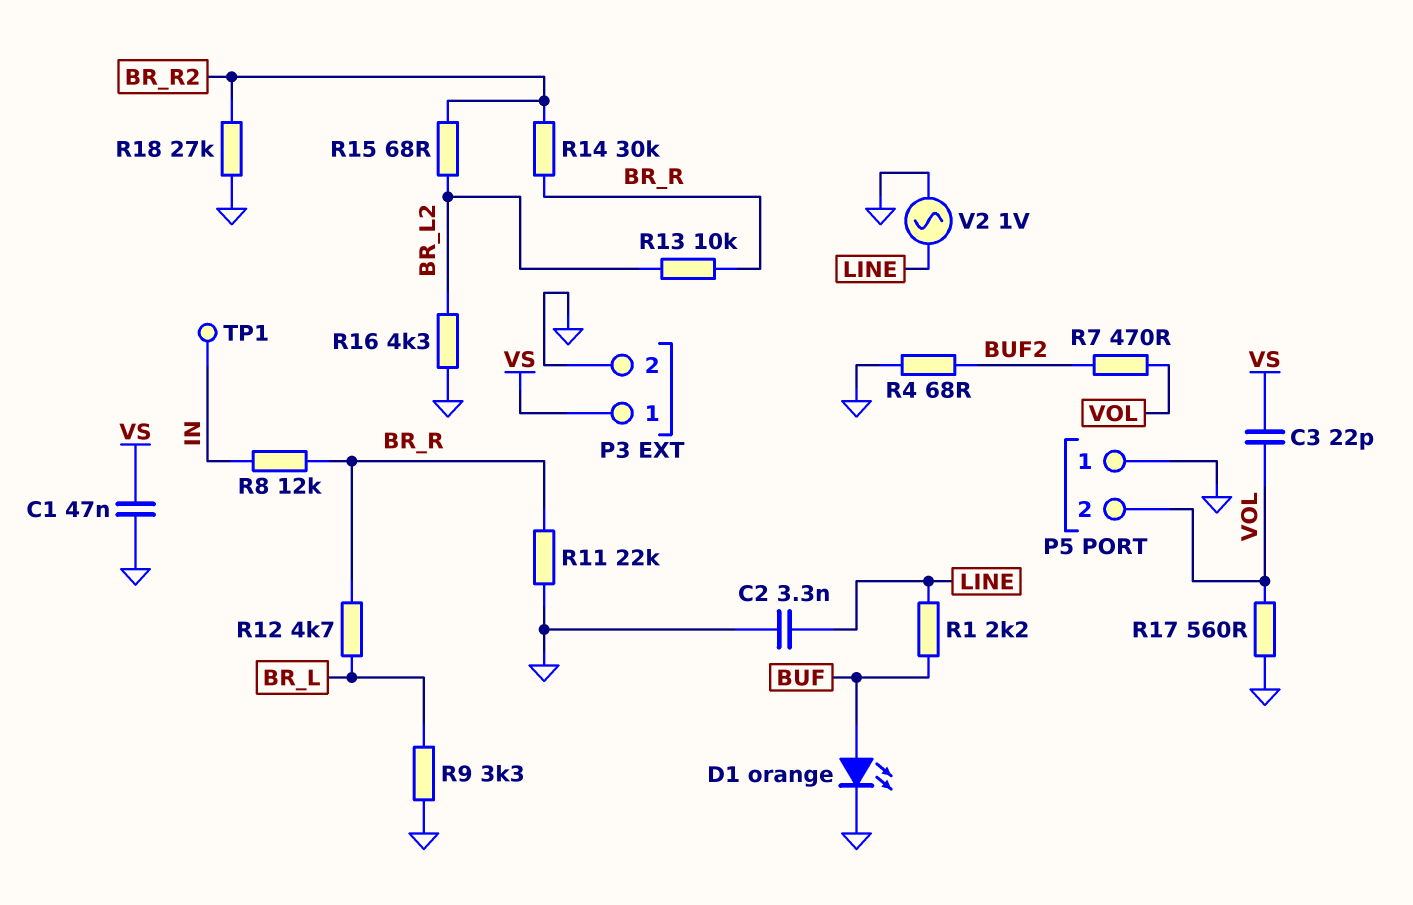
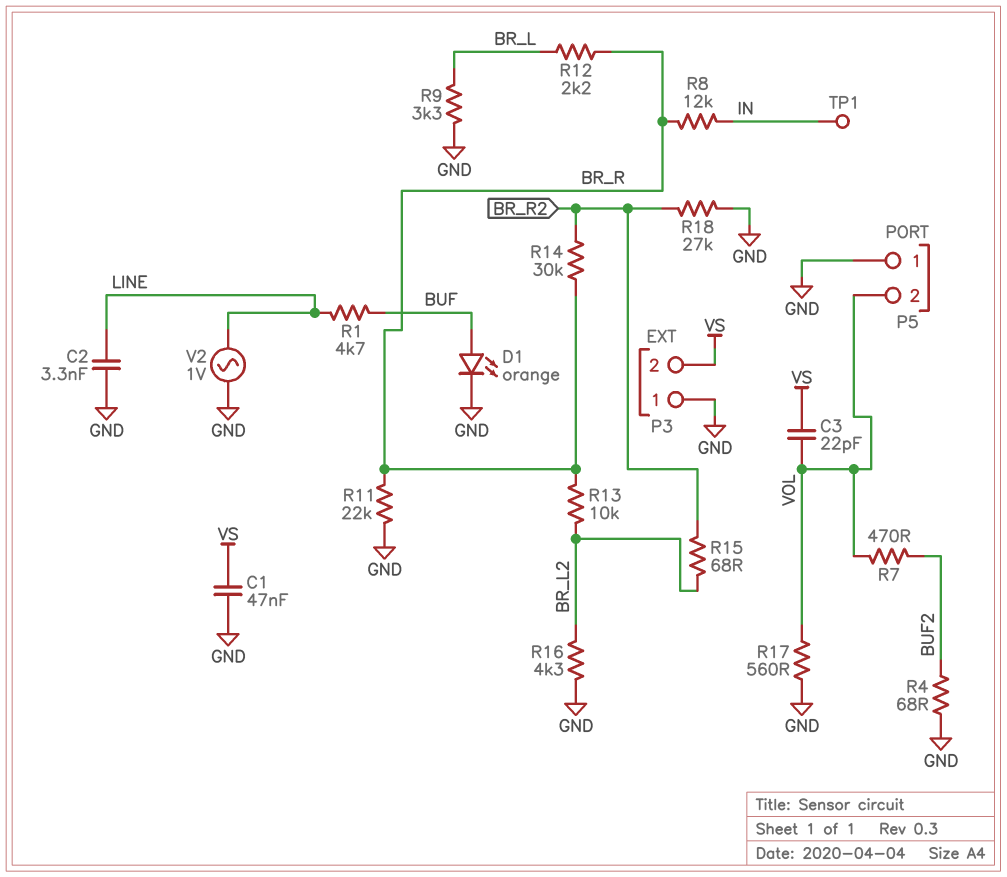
P3 pin 1: VS -> GND
P3 pin 2: GND -> VS
R1: 2.2k (BUF, LINE) -> 4.7k (BUF, LINE)
R12: 4.7k (BR_L, BR_R) -> 2.2k (BR_L, BR_R)

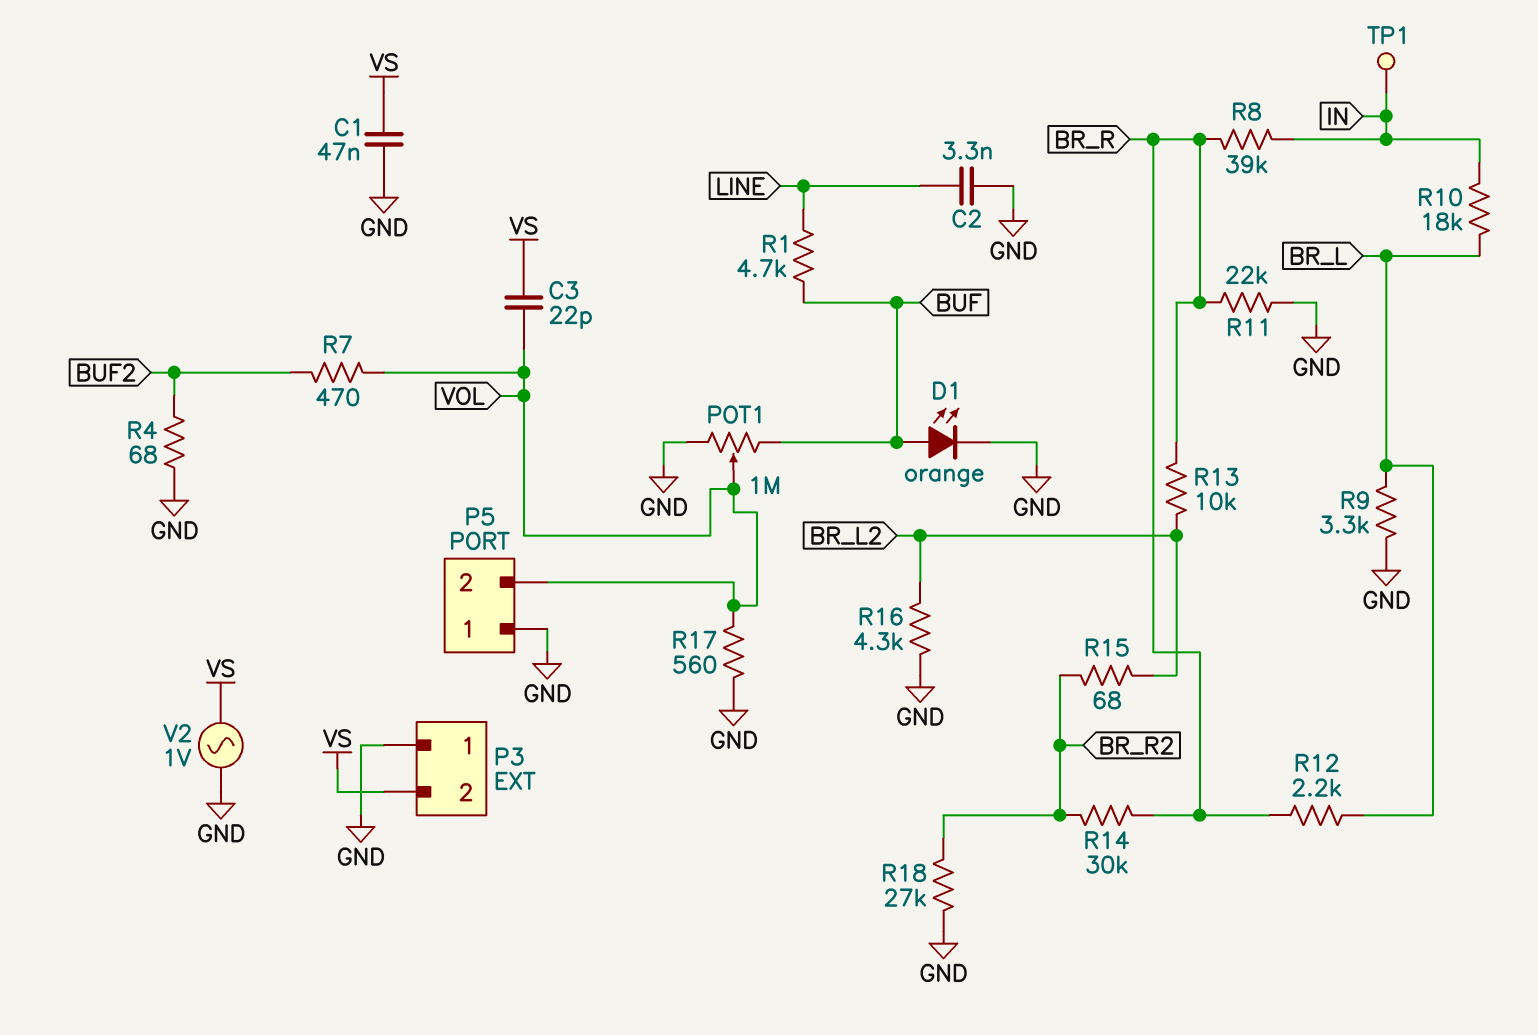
POT1: none -> 1M (BUF, GND, wiper VOL)
R8: 12k (BR_R, IN) -> 39k (BR_R, IN)
R10: none -> 18k (BR_L, IN)
V2: AC 1V (GND, LINE) -> AC 1V (GND, VS)

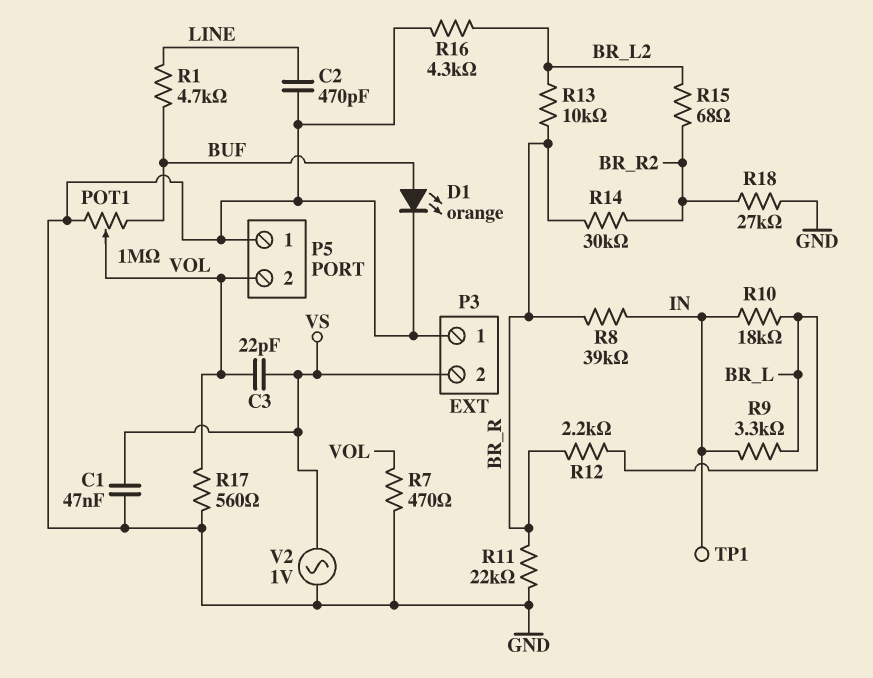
C2: 3.3nF (GND, LINE) -> 470pF (GND, LINE)
R4: 68 (BUF2, GND) -> none
R7: 470 (BUF2, VOL) -> 470 (GND, VOL)
R9: 3.3k (BR_L, GND) -> 3.3k (BR_L, IN)

